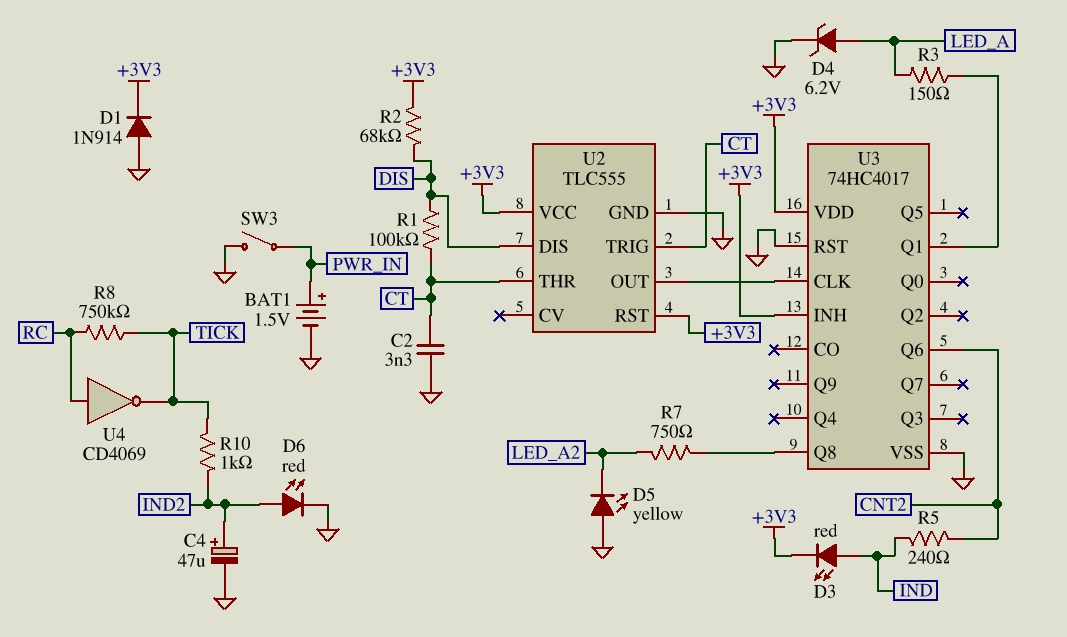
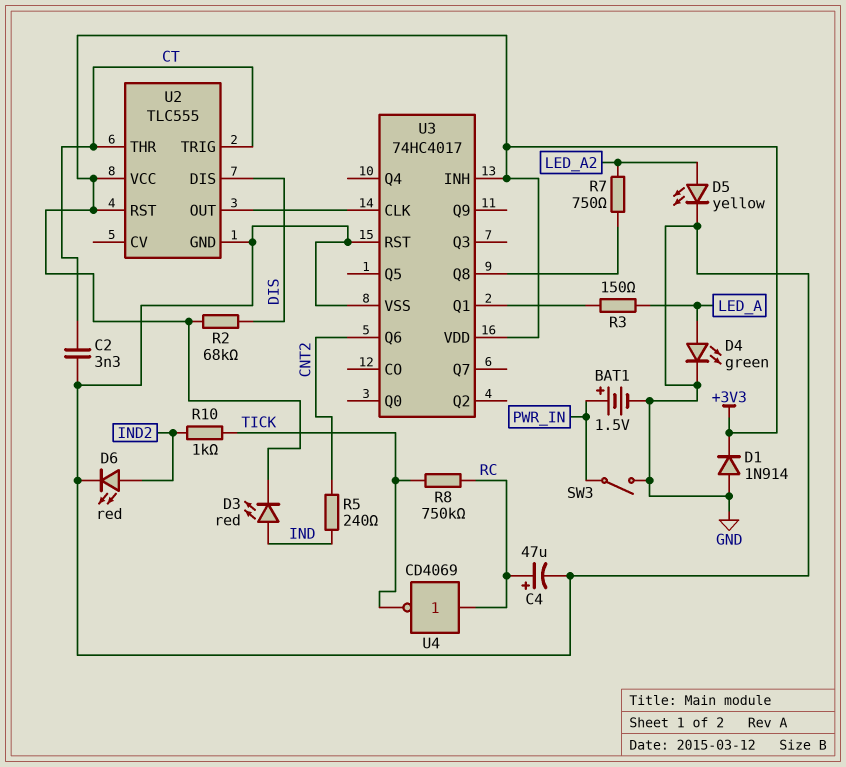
C4: 47uF (plus IND2, minus GND) -> 47uF (plus RC, minus GND)
D4: zener 6.2V (A LED_A, K GND) -> LED green (A LED_A, K GND)
D5: LED yellow (A GND, K LED_A2) -> LED yellow (A LED_A2, K GND)
R1: 100k (CT, DIS) -> none

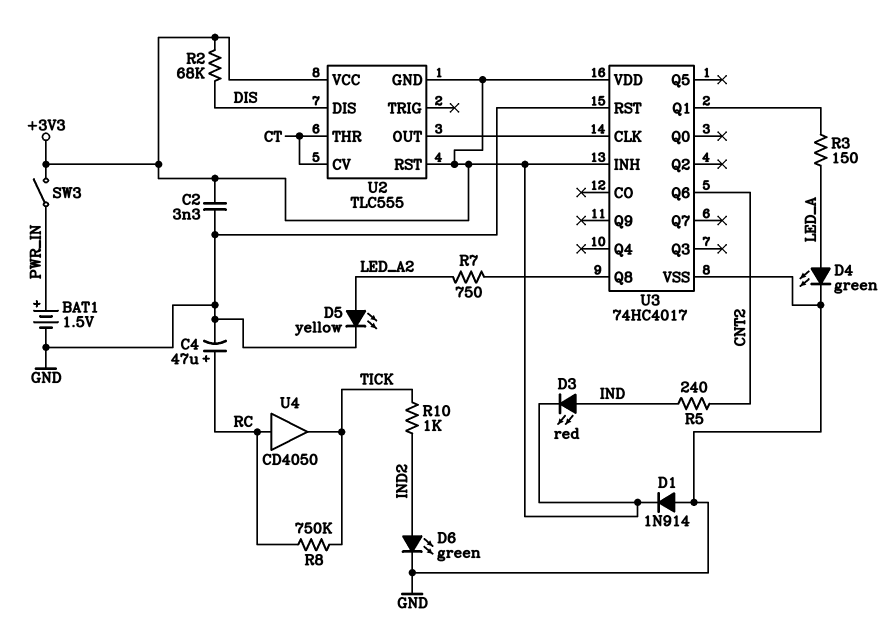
C2: 3.3nF (CT, GND) -> 3.3nF (+3V3, GND)
D6: LED red (A IND2, K GND) -> LED green (A IND2, K GND)
SW3: switch (GND, PWR_IN) -> switch (+3V3, PWR_IN)
U2 pin CV: none -> CT
U2 pin GND: GND -> +3V3
U2 pin TRIG: CT -> none
U4: NOT CD4069 (in RC, out TICK) -> buffer CD4050 (in RC, out TICK)

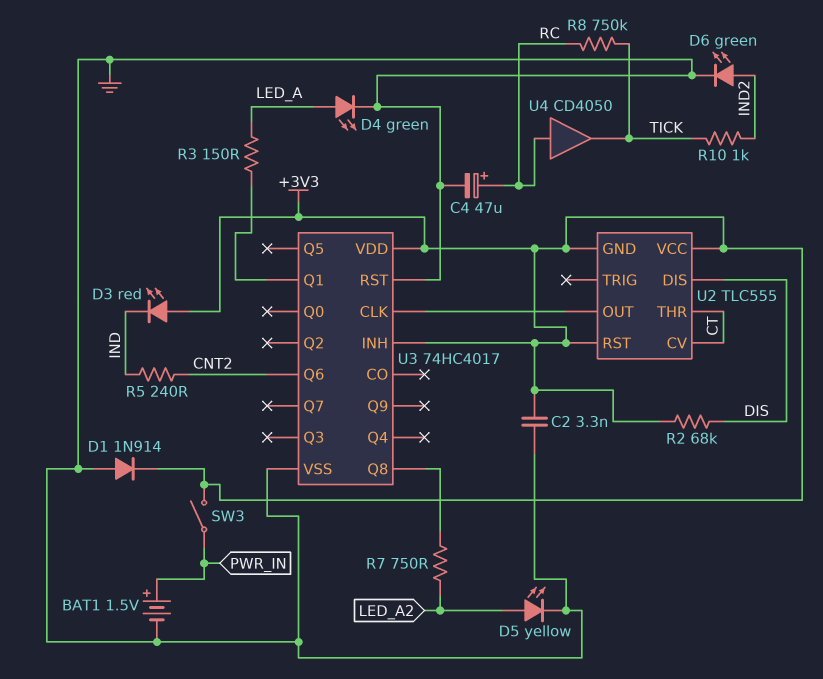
D3: LED red (A IND, K +3V3) -> LED red (A +3V3, K IND)

